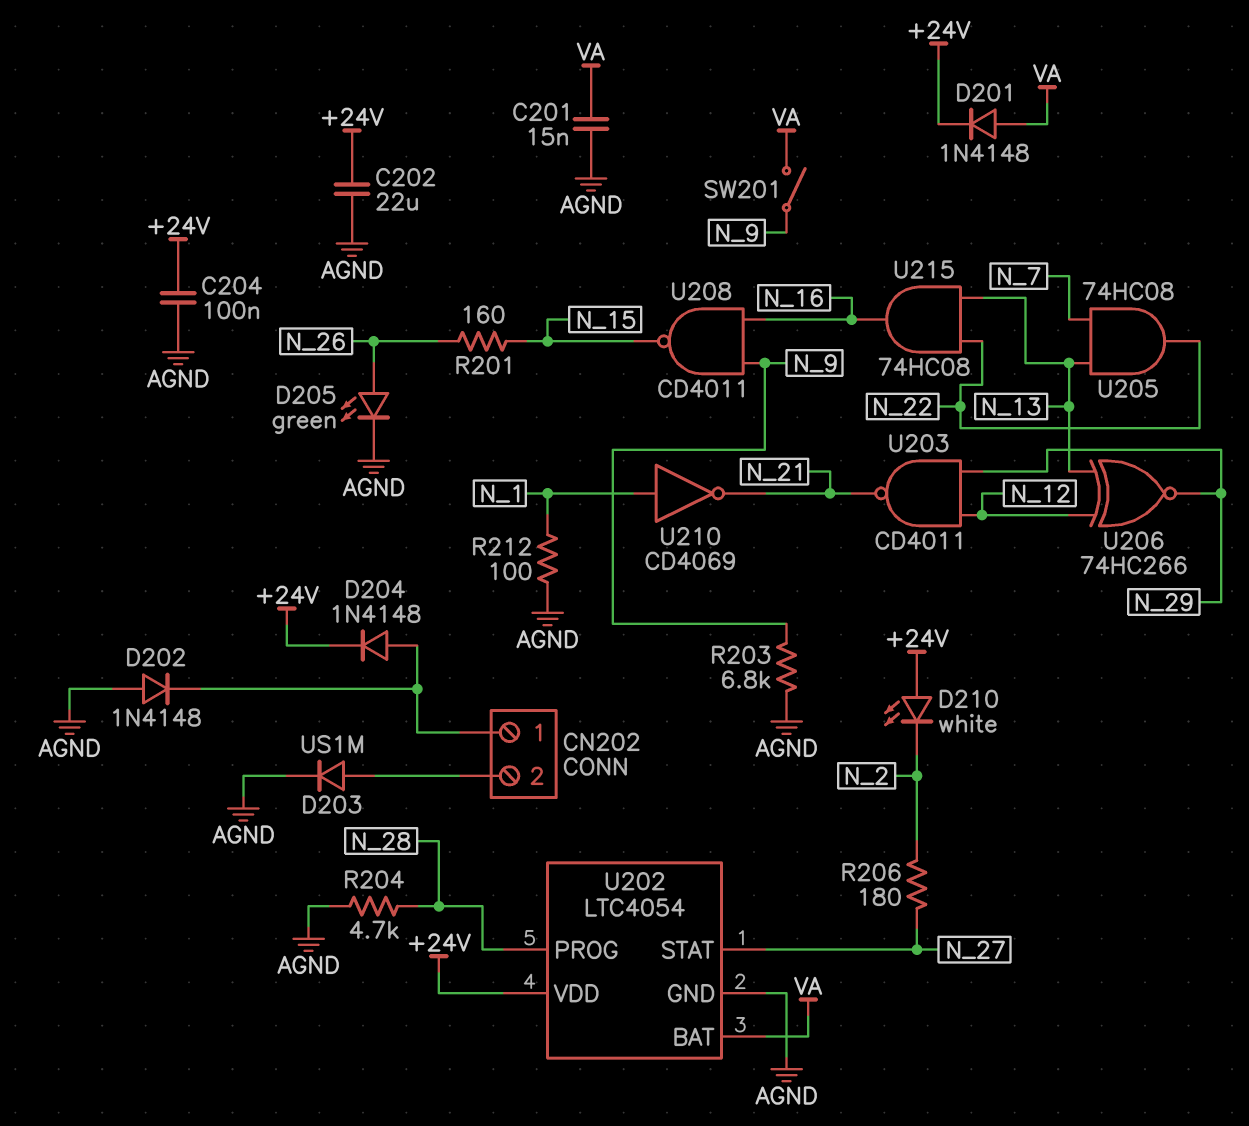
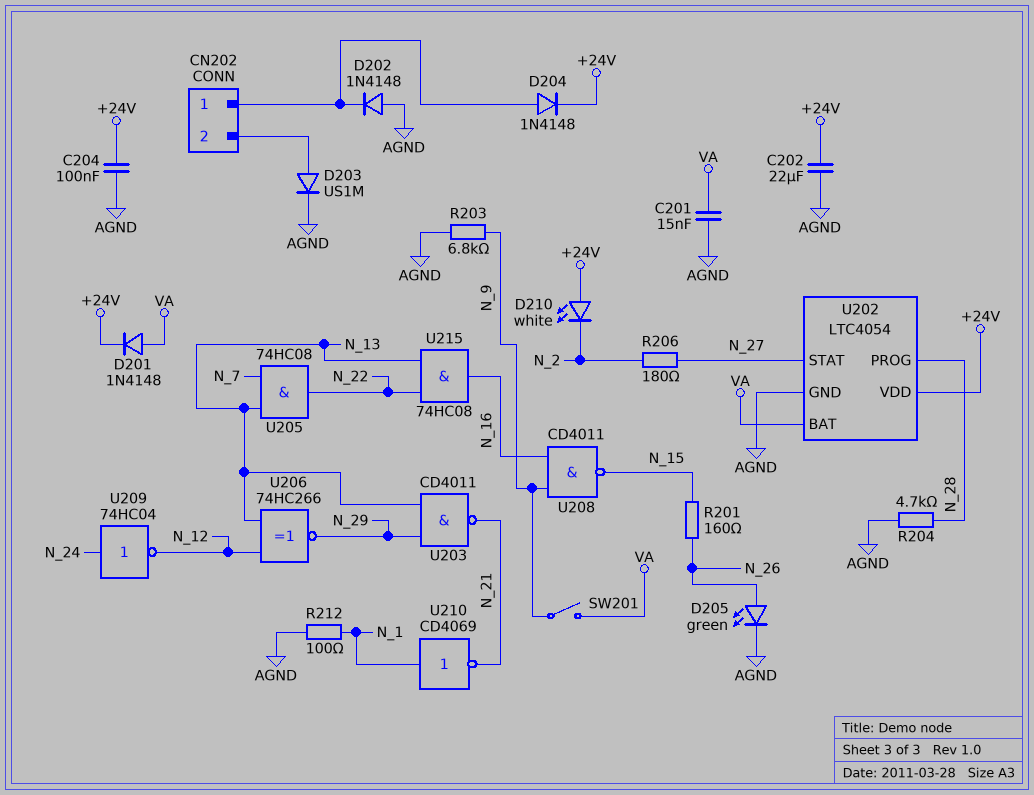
U203: NAND CD4011 (in N_12, in N_29, out N_21) -> NAND CD4011 (in N_13, in N_29, out N_21)
U209: none -> NOT 74HC04 (in N_24, out N_12)

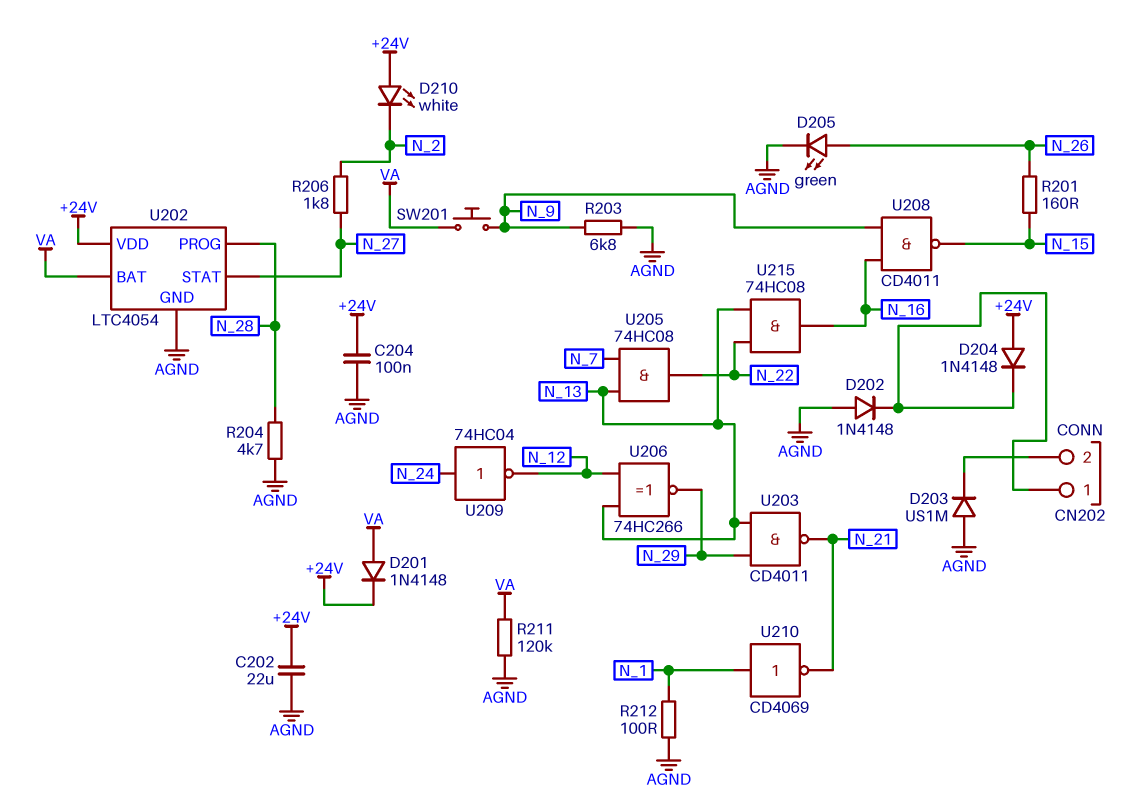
C201: 15nF (AGND, VA) -> none
D203: diode US1M (A CN202/2, K AGND) -> diode US1M (A AGND, K CN202/2)
D204: diode 1N4148 (A CN202/1, K +24V) -> diode 1N4148 (A +24V, K CN202/1)
R206: 180 (N_2, N_27) -> 1.8k (N_2, N_27)
R211: none -> 120k (AGND, VA)
SW201: switch (N_9, VA) -> button (N_9, VA)

